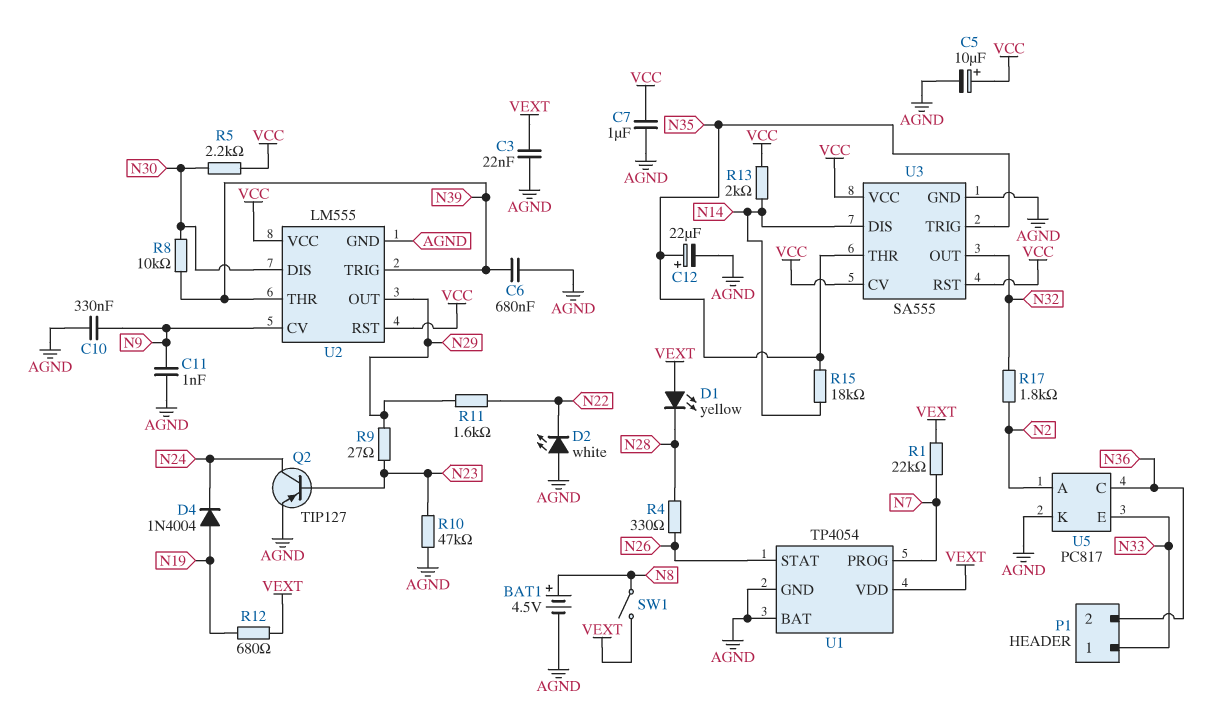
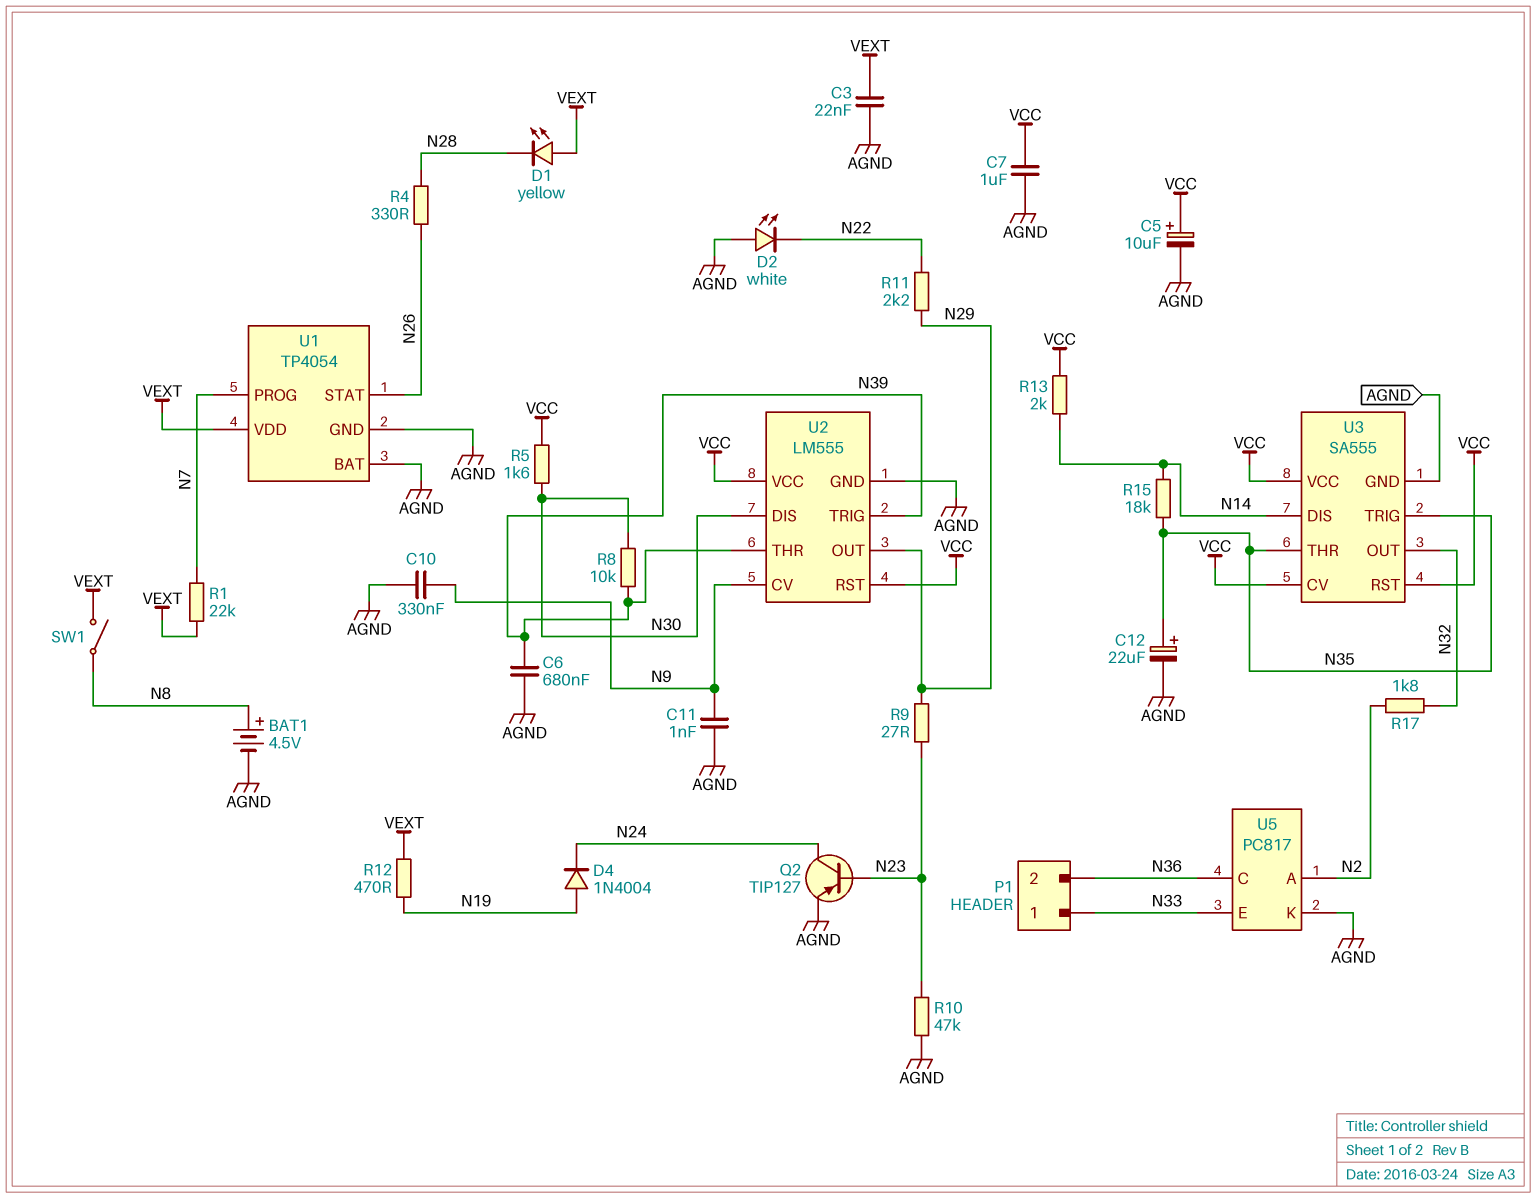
R5: 2.2k (N30, VCC) -> 1.6k (N30, VCC)
R11: 1.6k (N22, N29) -> 2.2k (N22, N29)
R12: 680 (N19, VEXT) -> 470 (N19, VEXT)

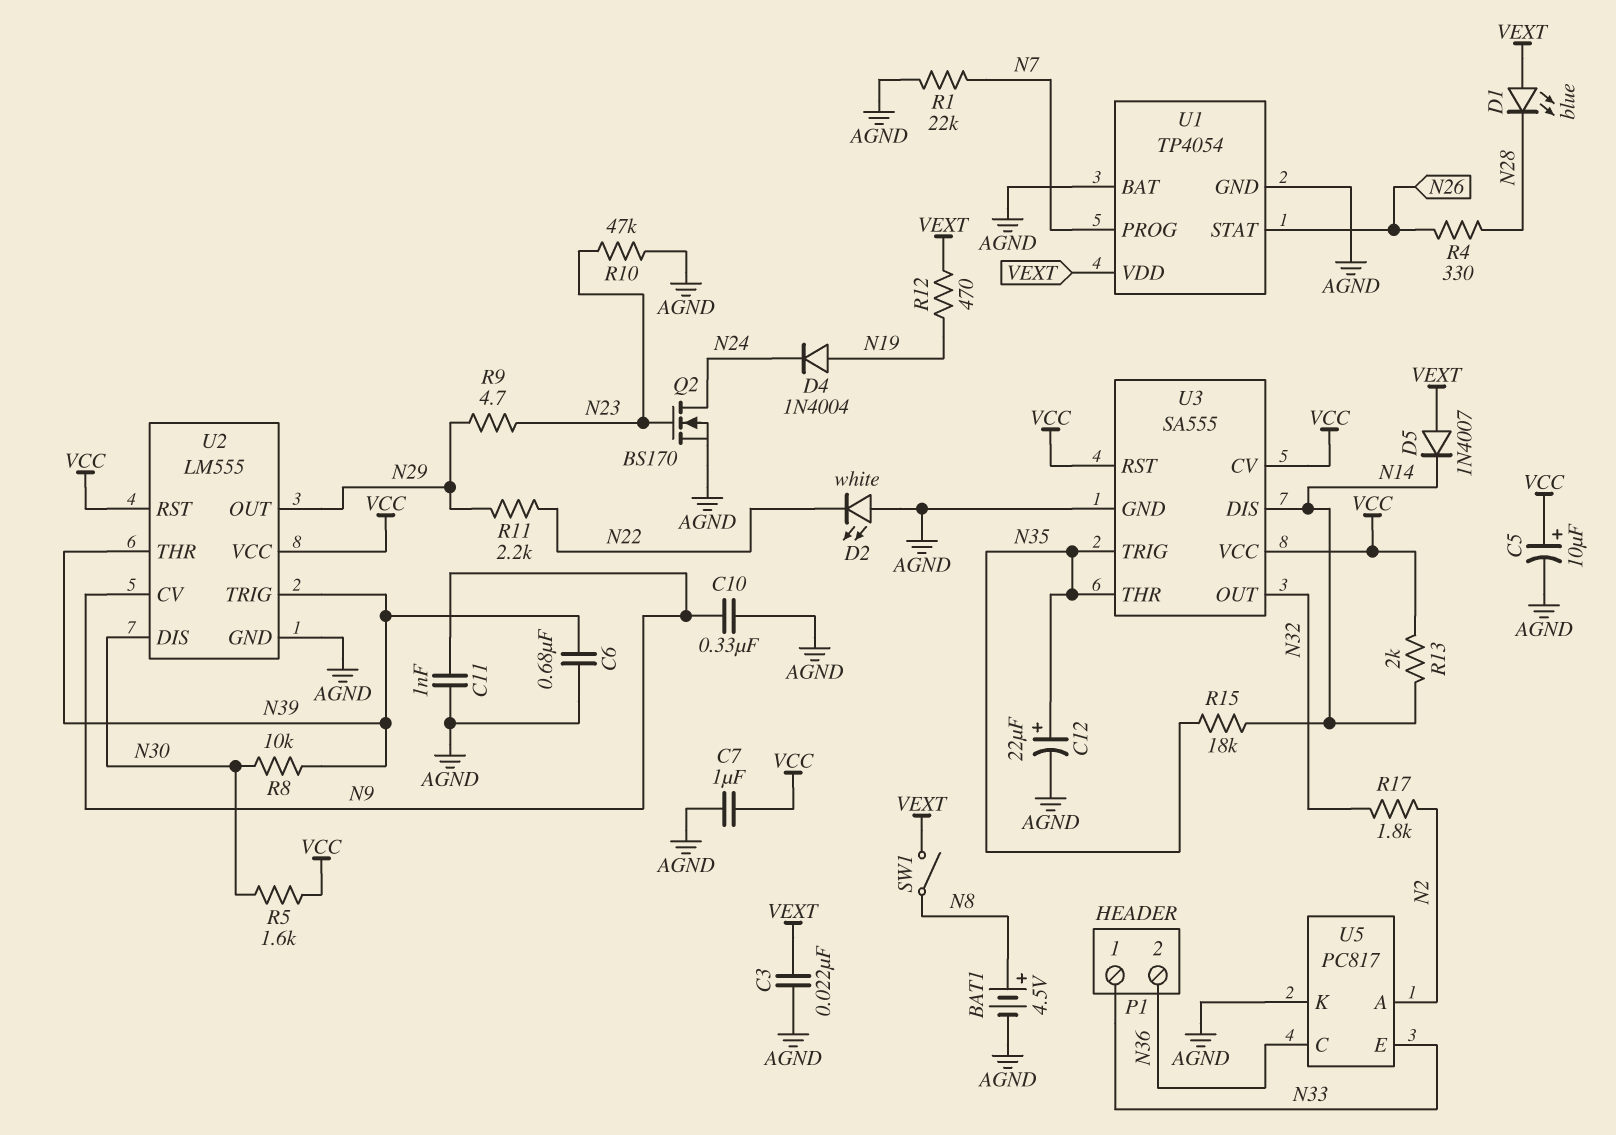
D1: LED yellow (A VEXT, K N28) -> LED blue (A VEXT, K N28)
D5: none -> diode 1N4007 (A VEXT, K N14)
Q2: PNP TIP127 (B N23, C N24, E AGND) -> NMOS BS170 (G N23, D N24, S AGND)
R1: 22k (N7, VEXT) -> 22k (AGND, N7)
R9: 27 (N23, N29) -> 4.7 (N23, N29)

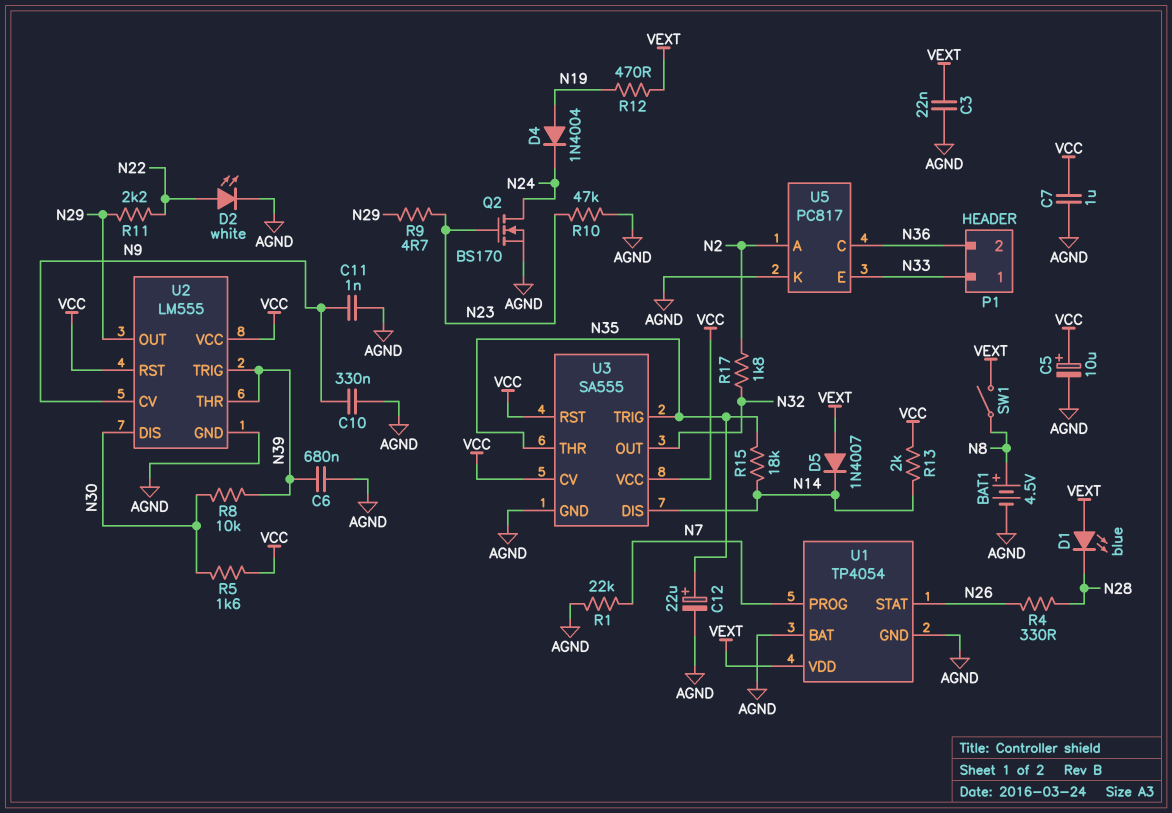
D2: LED white (A AGND, K N22) -> LED white (A N22, K AGND)

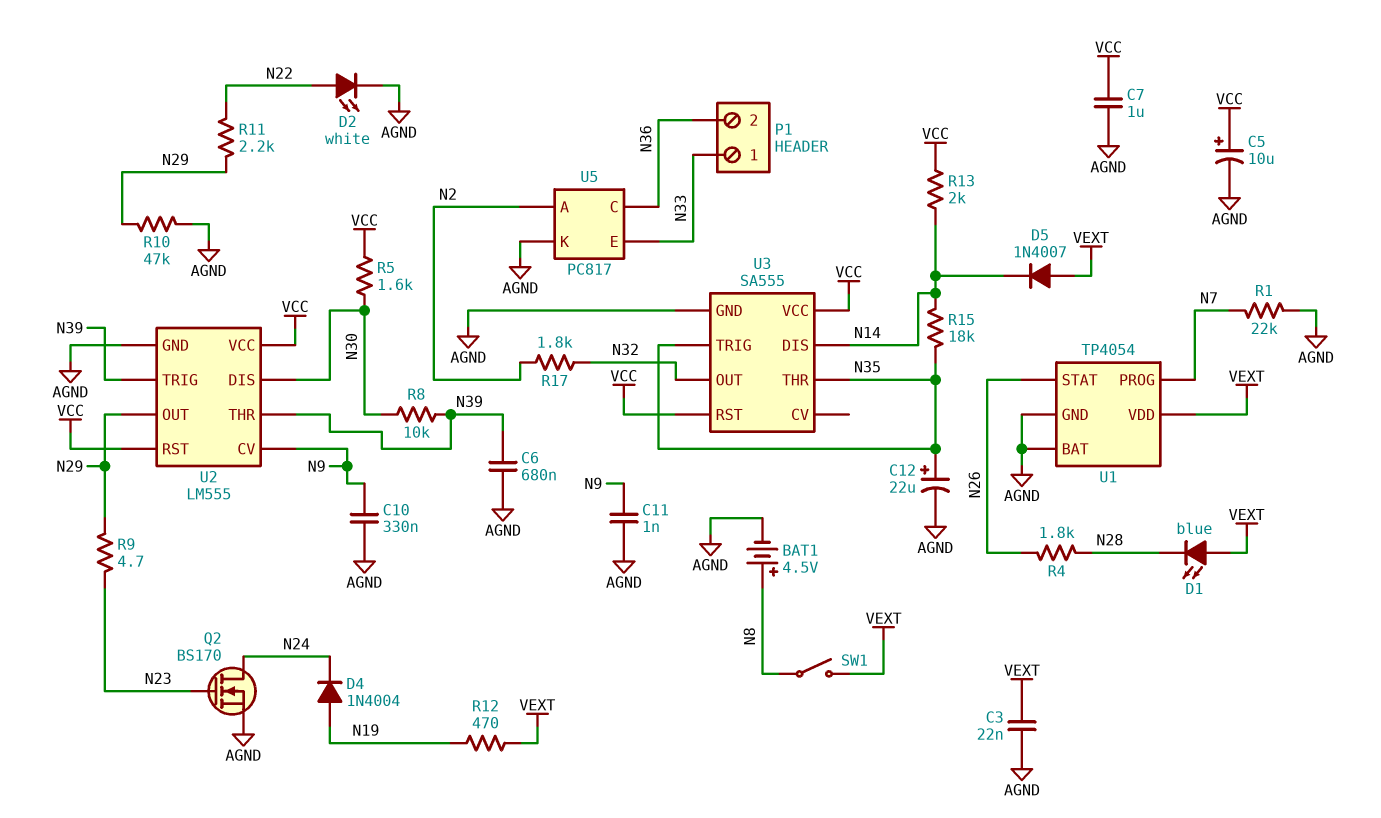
R4: 330 (N26, N28) -> 1.8k (N26, N28)
R10: 47k (AGND, N23) -> 47k (AGND, N29)
U3 pin CV: VCC -> none

